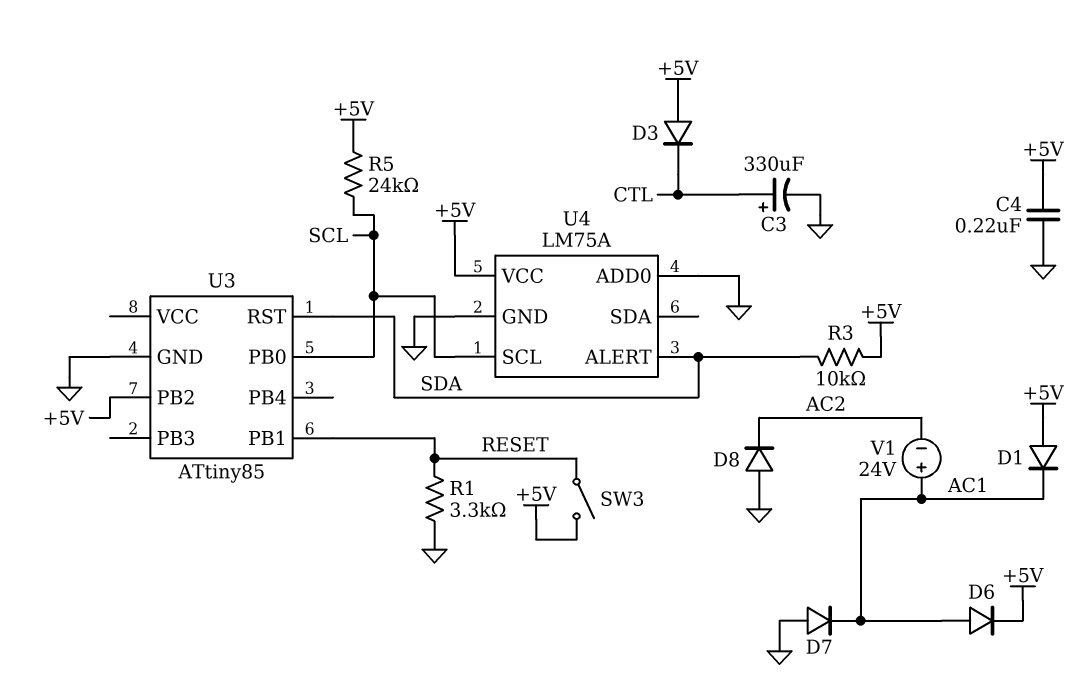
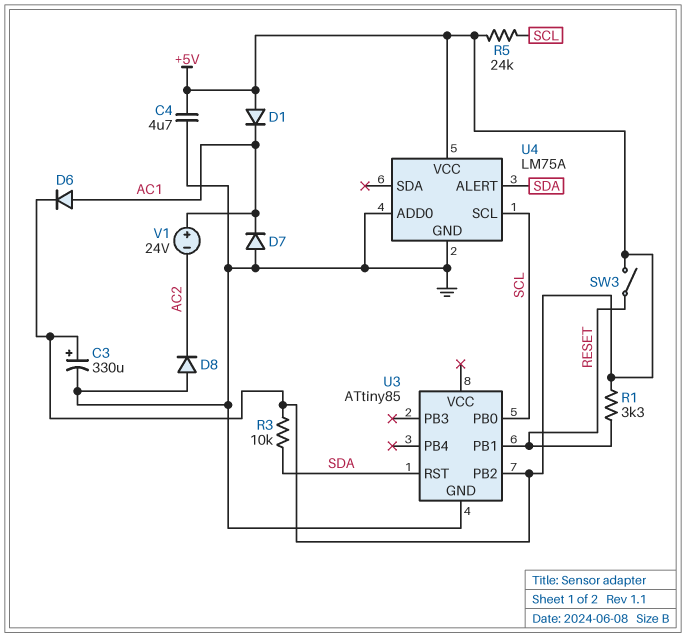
C3: 330uF (plus CTL, minus GND) -> 330uF (plus +5V, minus GND)
C4: 220nF (+5V, GND) -> 4.7uF (+5V, GND)
D3: diode (A +5V, K CTL) -> none
R1: 3.3k (GND, RESET) -> 3.3k (+5V, RESET)

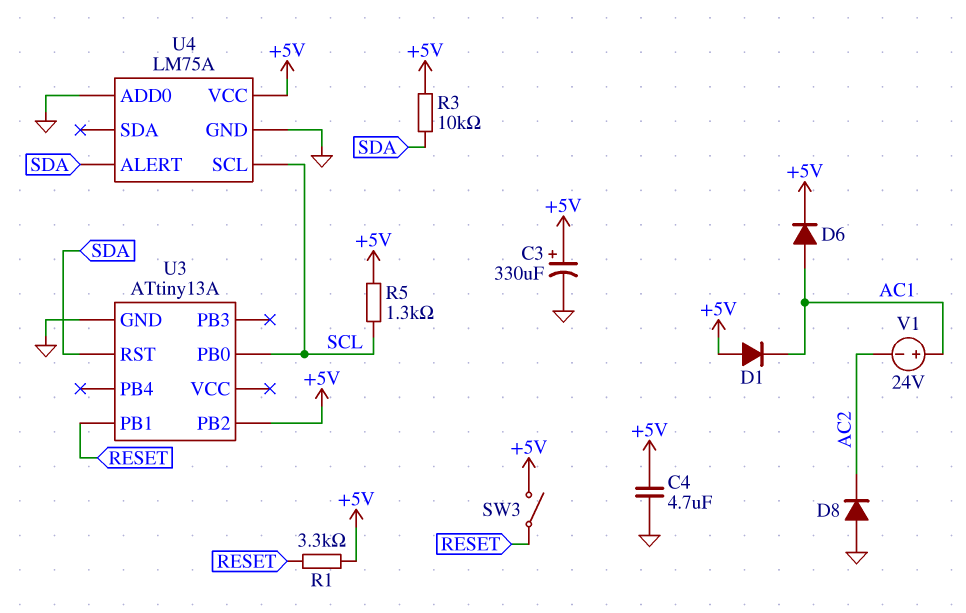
D7: diode (A GND, K AC1) -> none
R5: 24k (+5V, SCL) -> 1.3k (+5V, SCL)
U3: ATtiny85 -> ATtiny13A

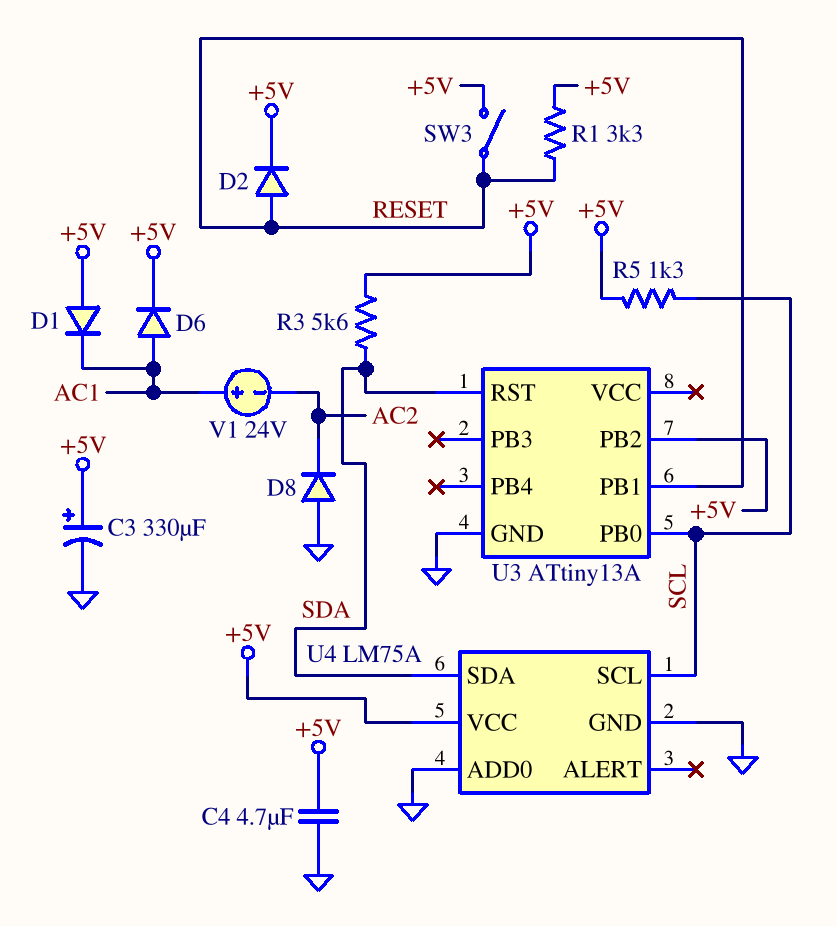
D2: none -> diode (A RESET, K +5V)
R3: 10k (+5V, SDA) -> 5.6k (+5V, SDA)
U4 pin ALERT: SDA -> none
U4 pin SDA: none -> SDA

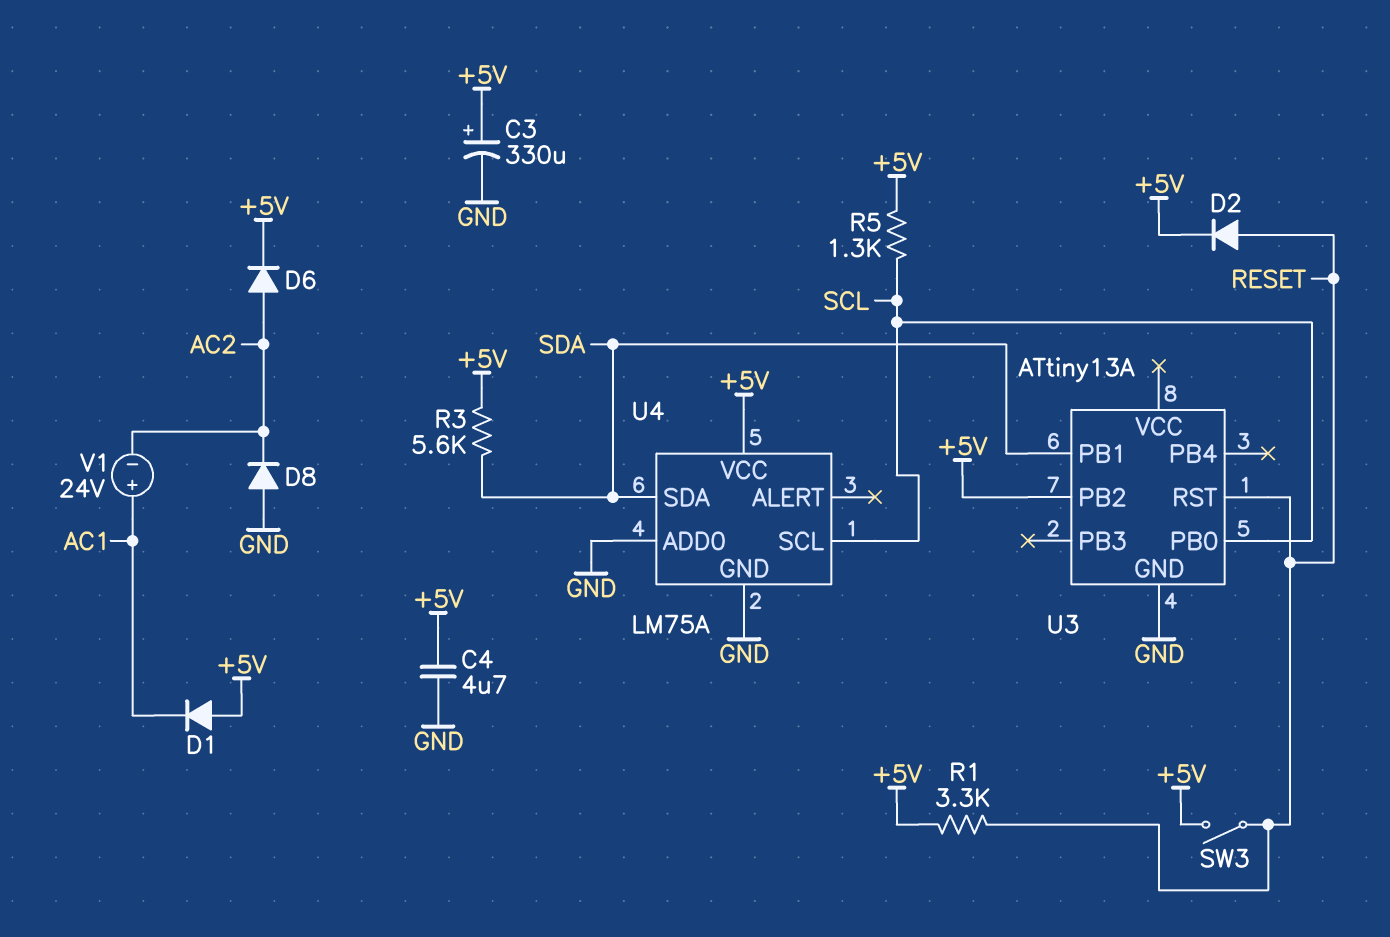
D6: diode (A AC1, K +5V) -> diode (A AC2, K +5V)
U3 pin PB1: RESET -> SDA
U3 pin RST: SDA -> RESET

